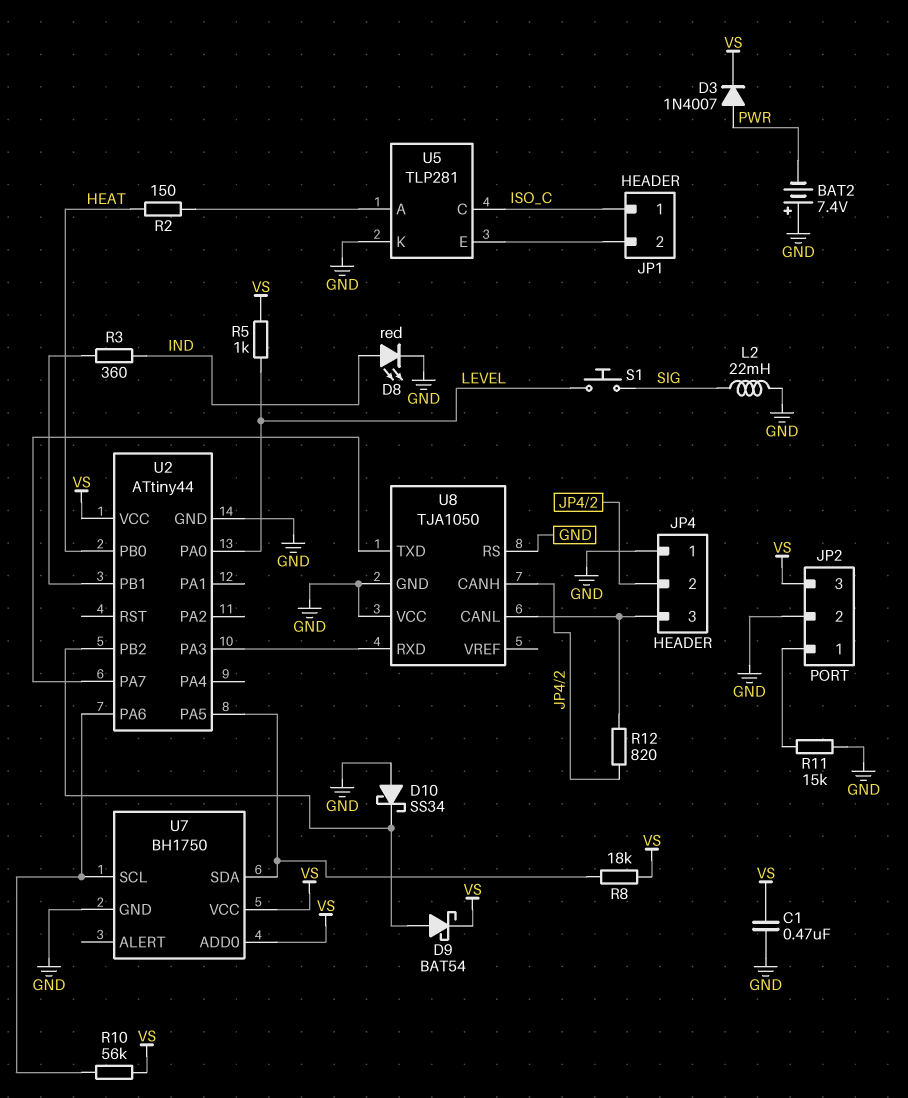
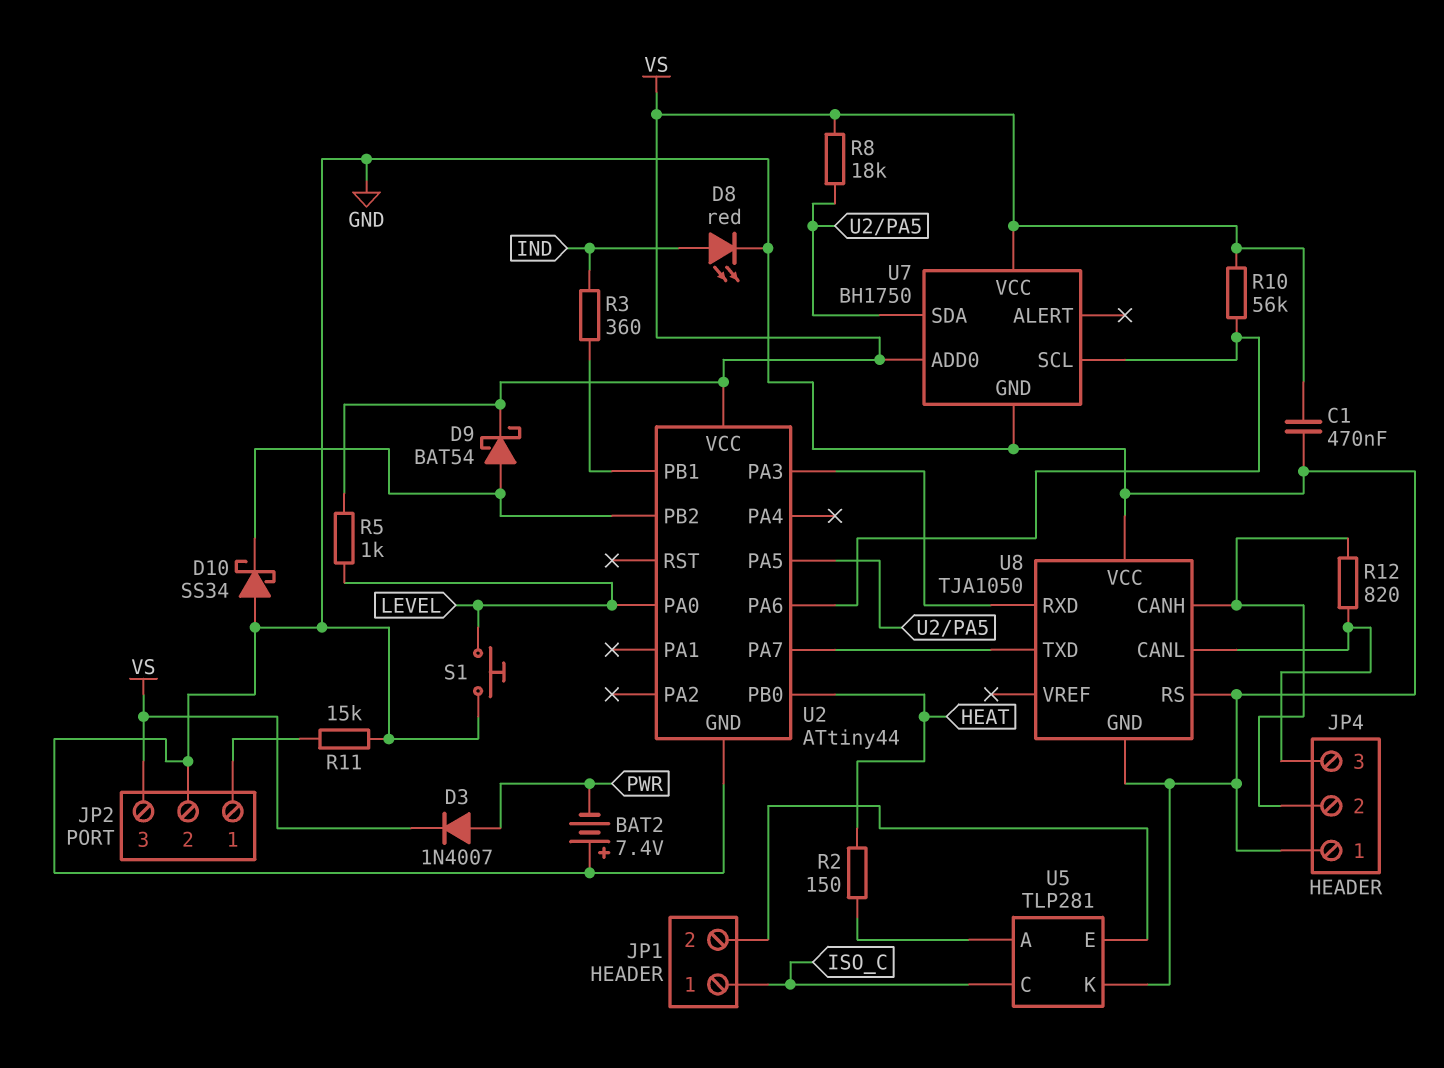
L2: 22mH (GND, SIG) -> none
S1: button (LEVEL, SIG) -> button (GND, LEVEL)

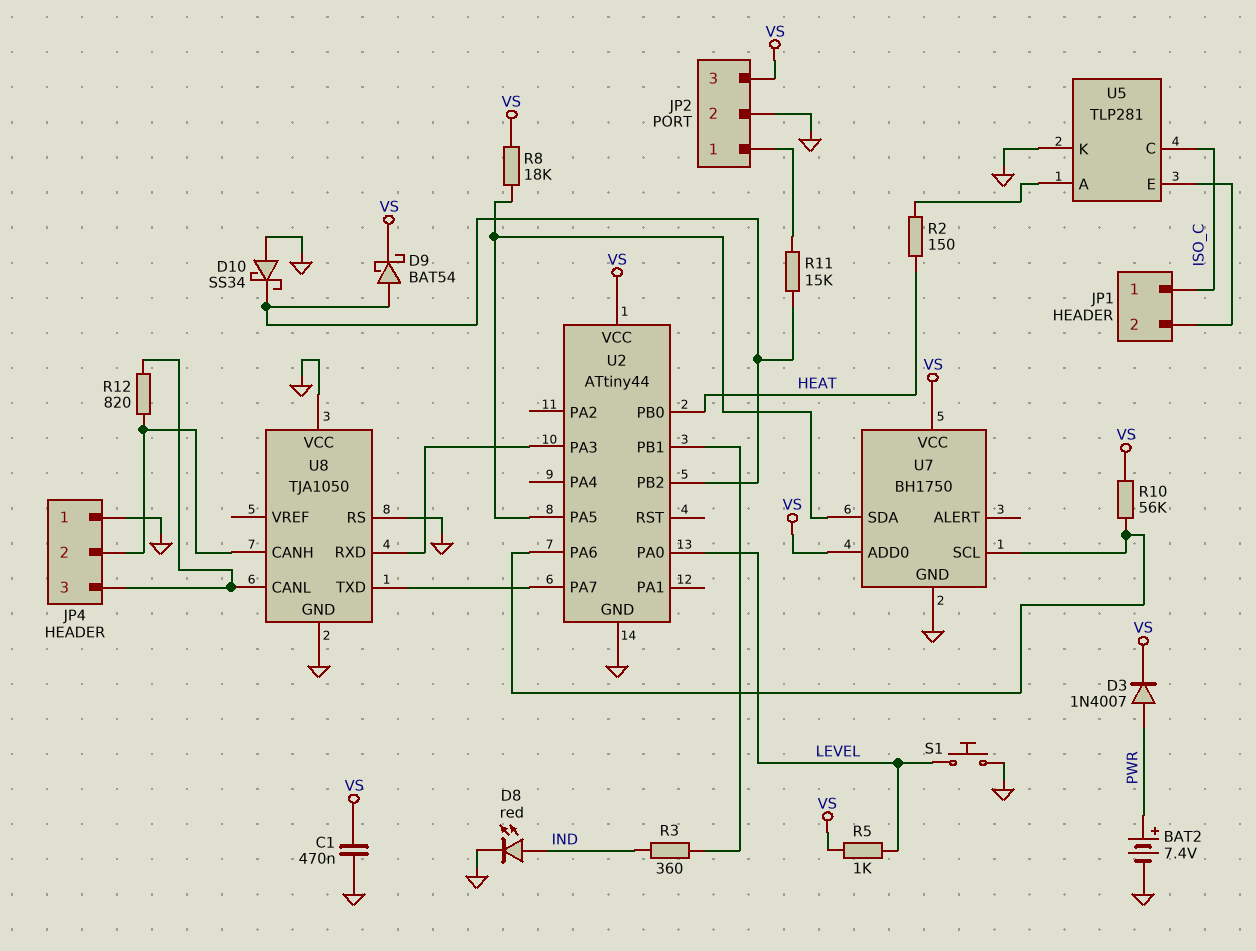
BAT2: 7.4V (plus GND, minus PWR) -> 7.4V (plus PWR, minus GND)
R11: 15k (GND, JP2/1) -> 15k (JP2/1, U2/PB2)

